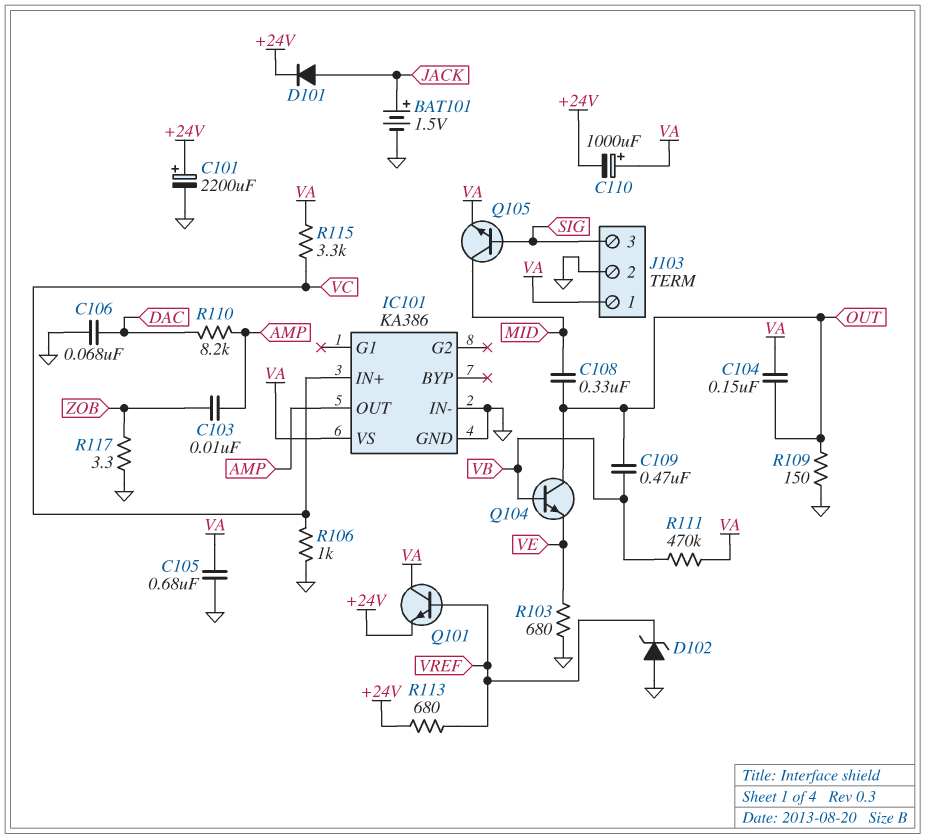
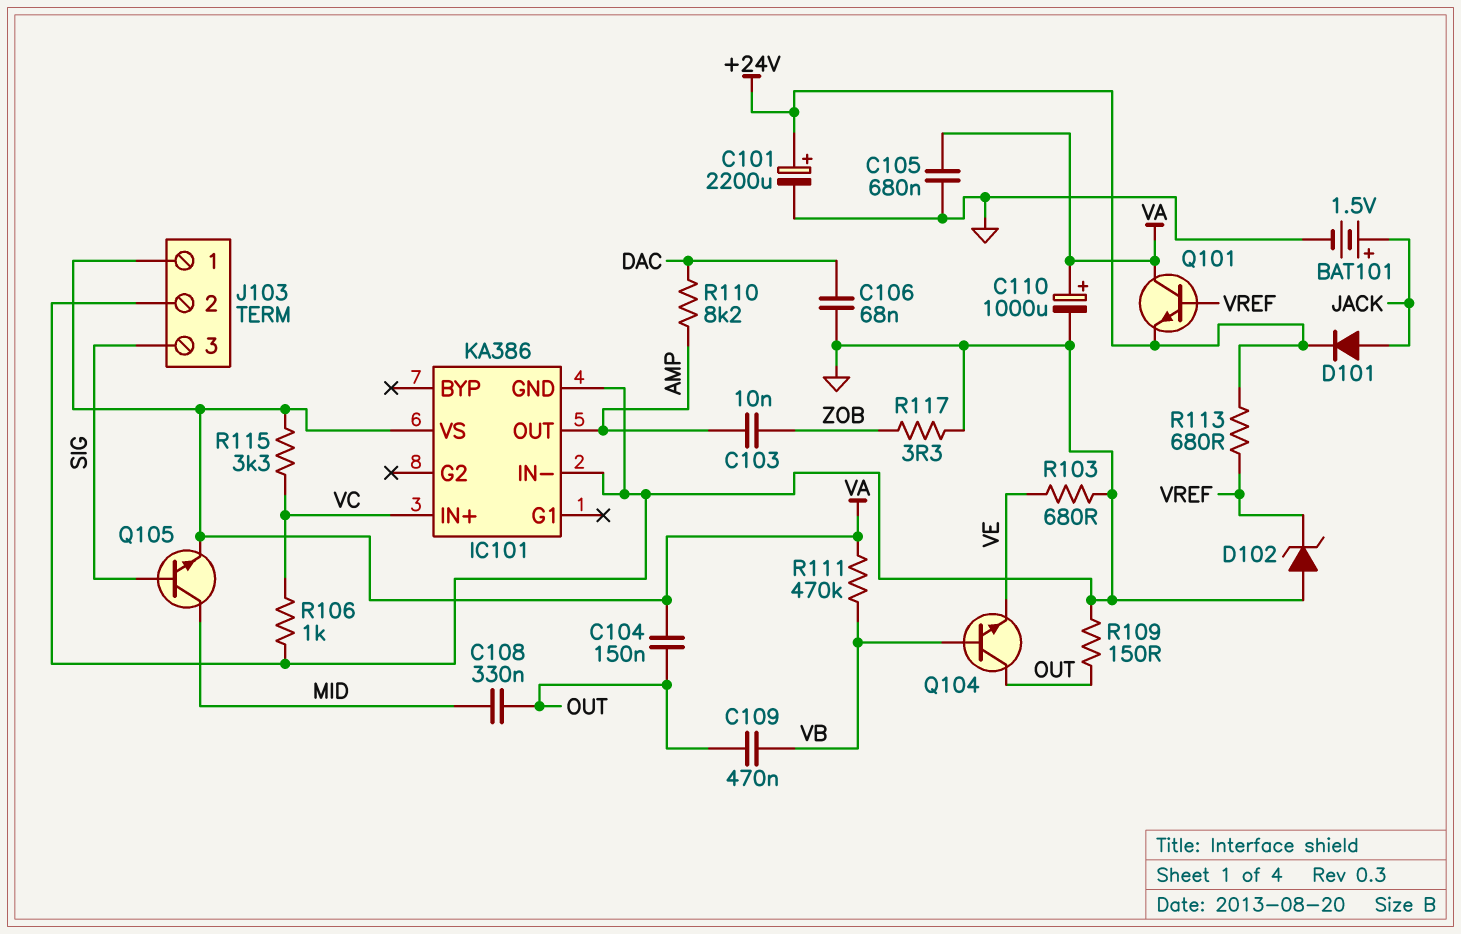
C110: 1000uF (plus VA, minus +24V) -> 1000uF (plus VA, minus GND)

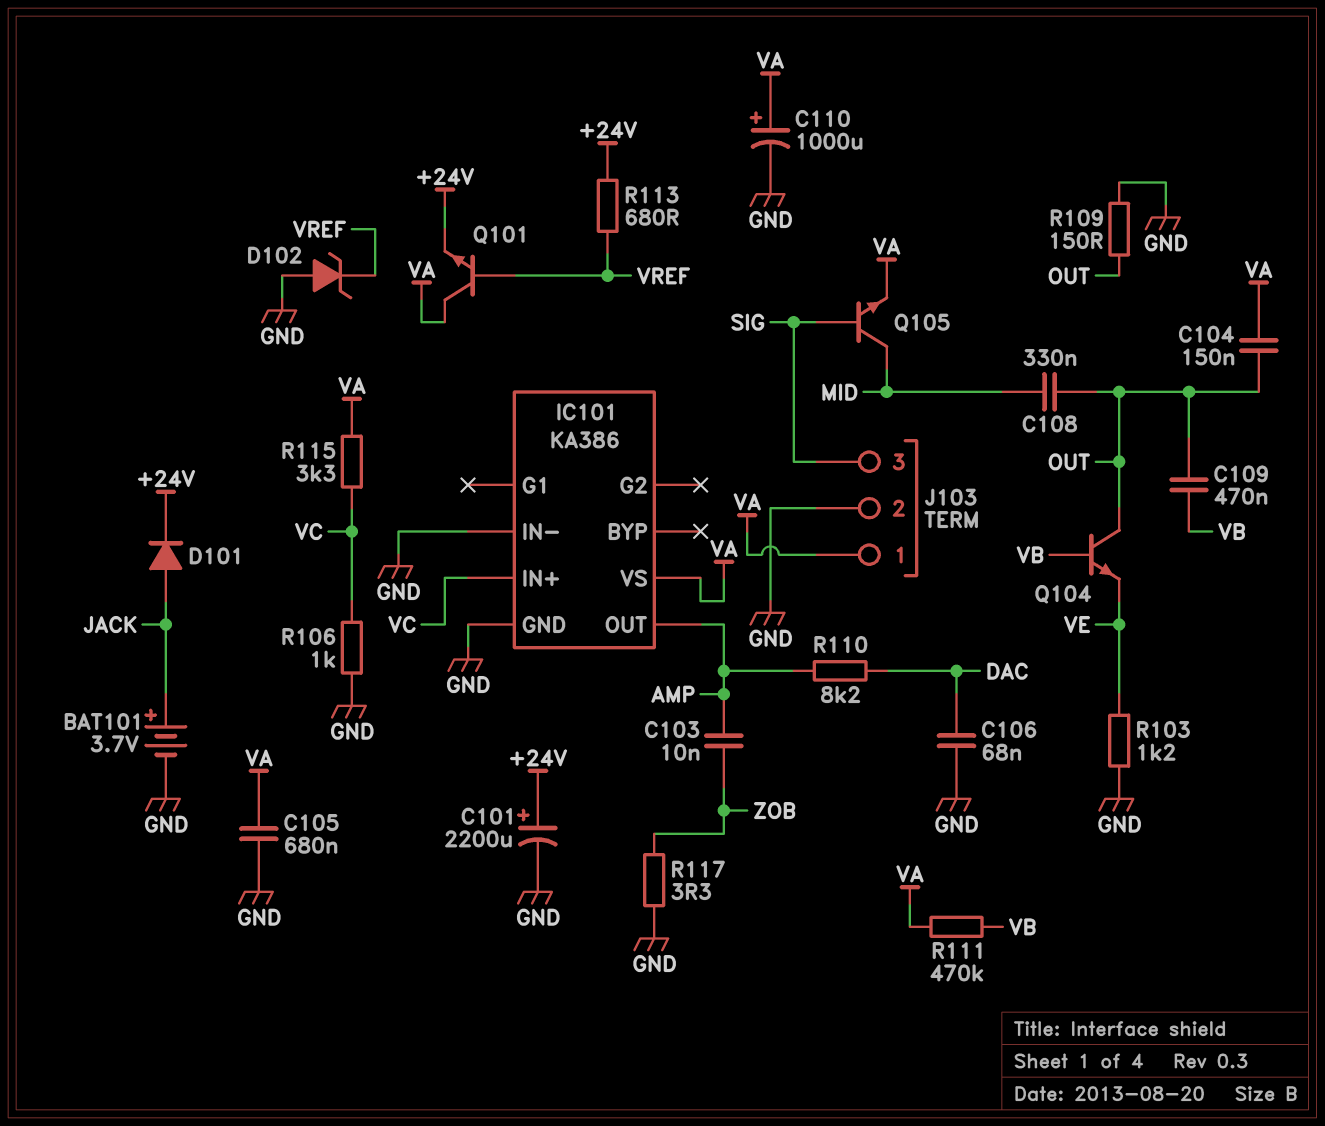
BAT101: 1.5V (plus JACK, minus GND) -> 3.7V (plus JACK, minus GND)
R103: 680 (GND, VE) -> 1.2k (GND, VE)

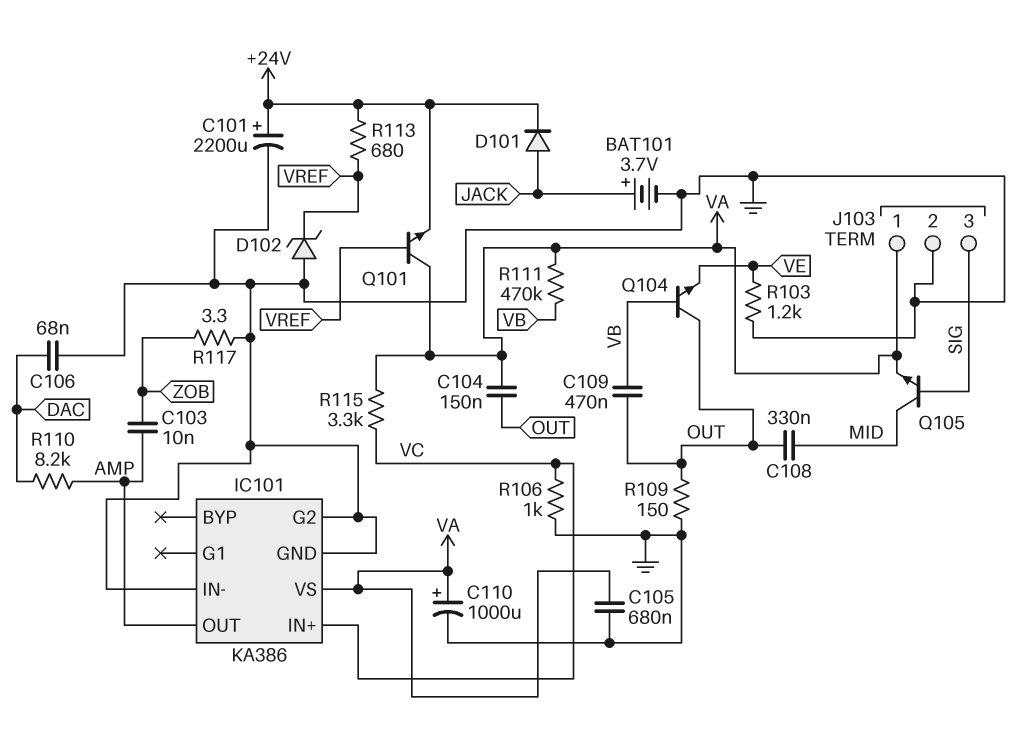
IC101 pin G2: none -> GND

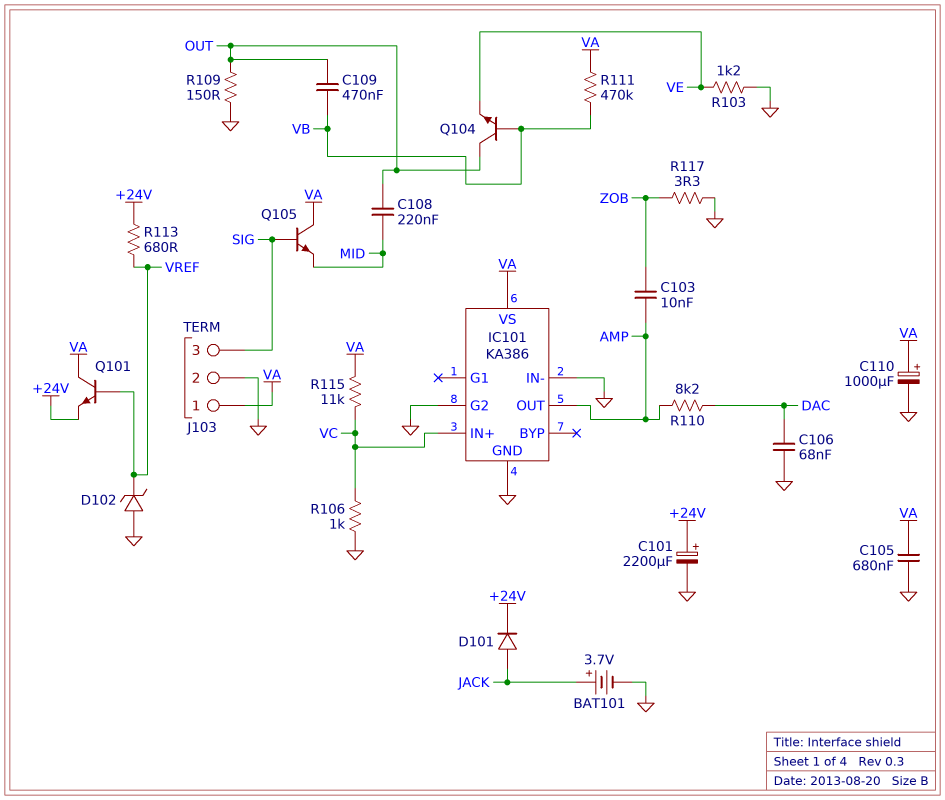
C104: 150nF (OUT, VA) -> none
C108: 330nF (MID, OUT) -> 220nF (MID, OUT)
Q105: NPN (B SIG, C MID, E VA) -> NPN (B SIG, C VA, E MID)
R115: 3.3k (VA, VC) -> 11k (VA, VC)

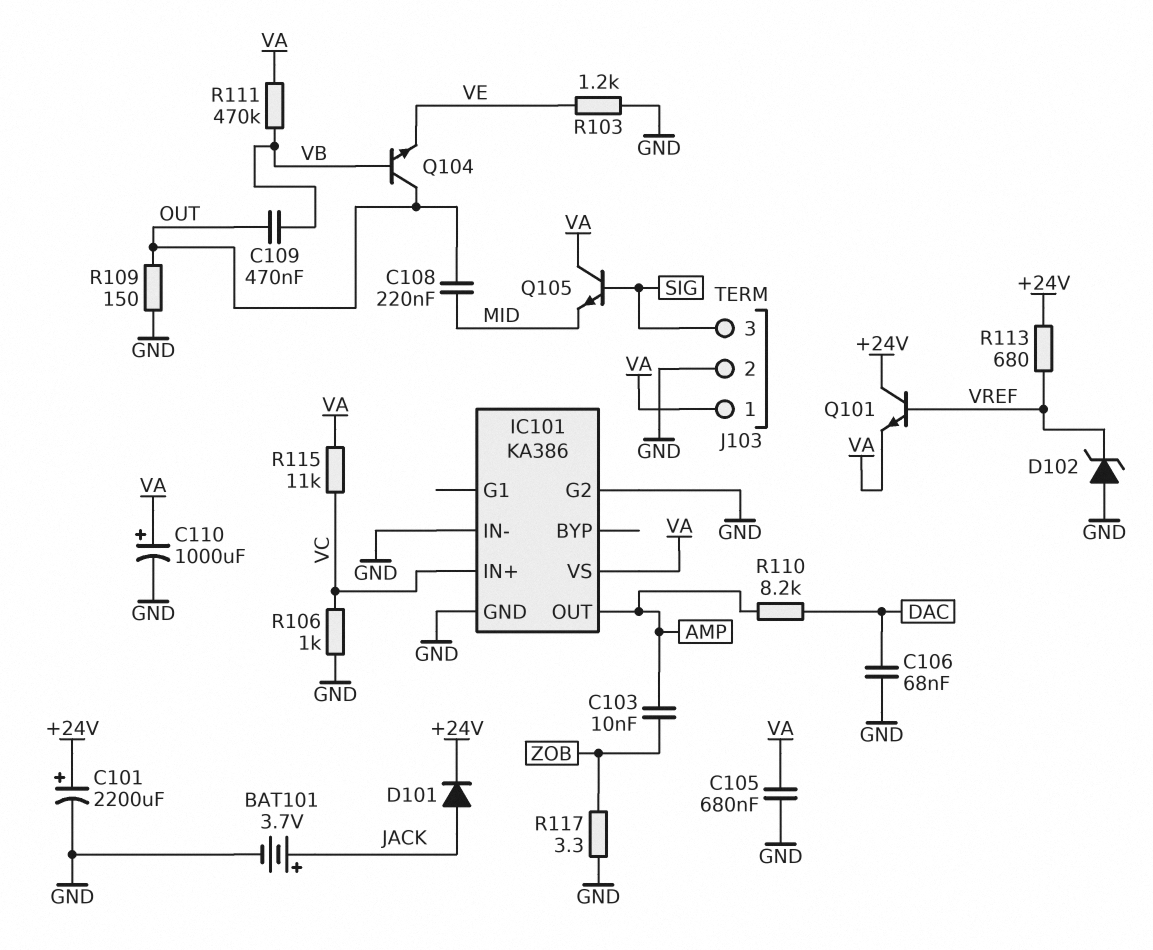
Q101: NPN (B VREF, C VA, E +24V) -> NPN (B VREF, C +24V, E VA)

